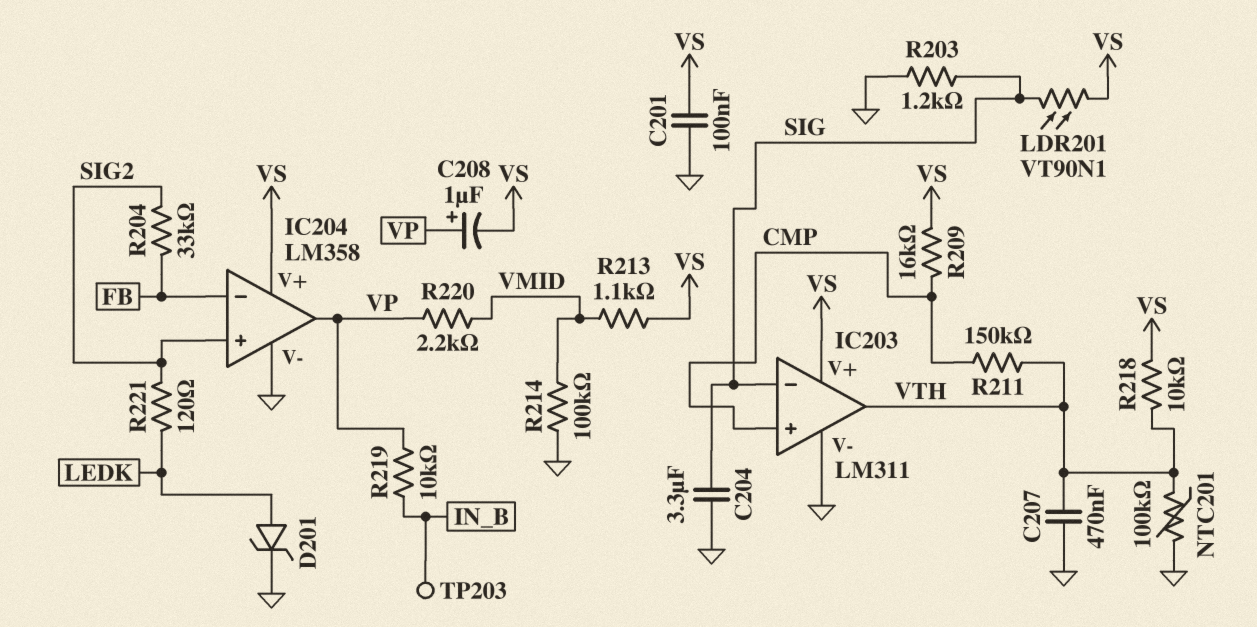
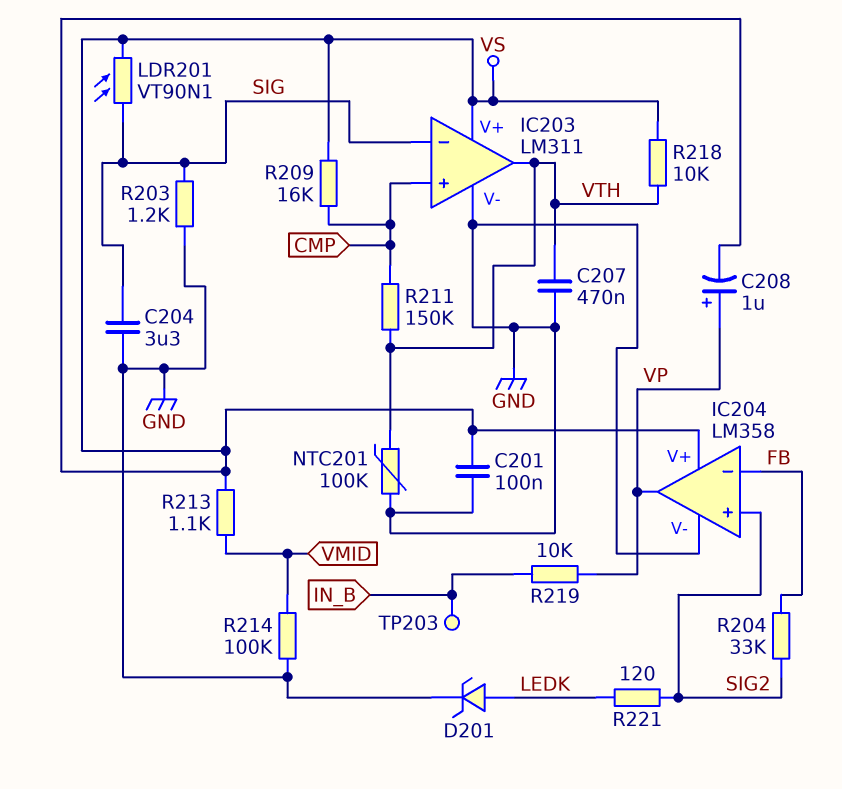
R220: 2.2k (VMID, VP) -> none

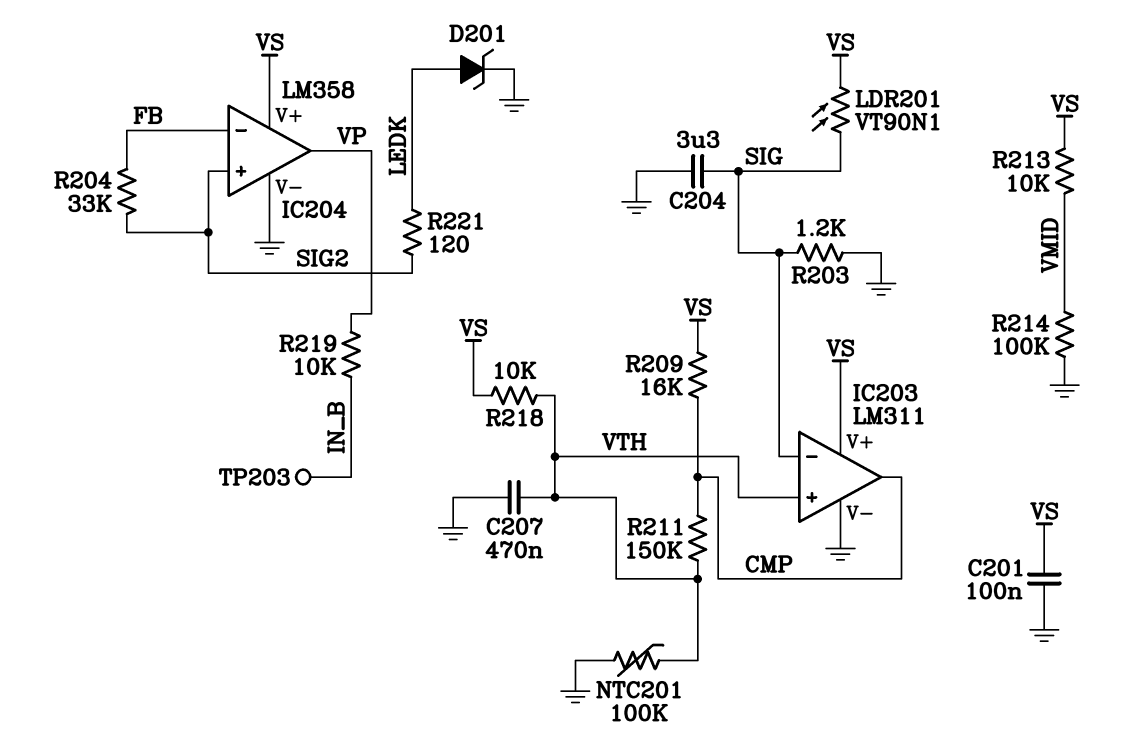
C208: 1uF (plus VP, minus VS) -> none
IC203 pin in+: CMP -> VTH
IC203 pin out: VTH -> CMP
R213: 1.1k (VMID, VS) -> 10k (VMID, VS)

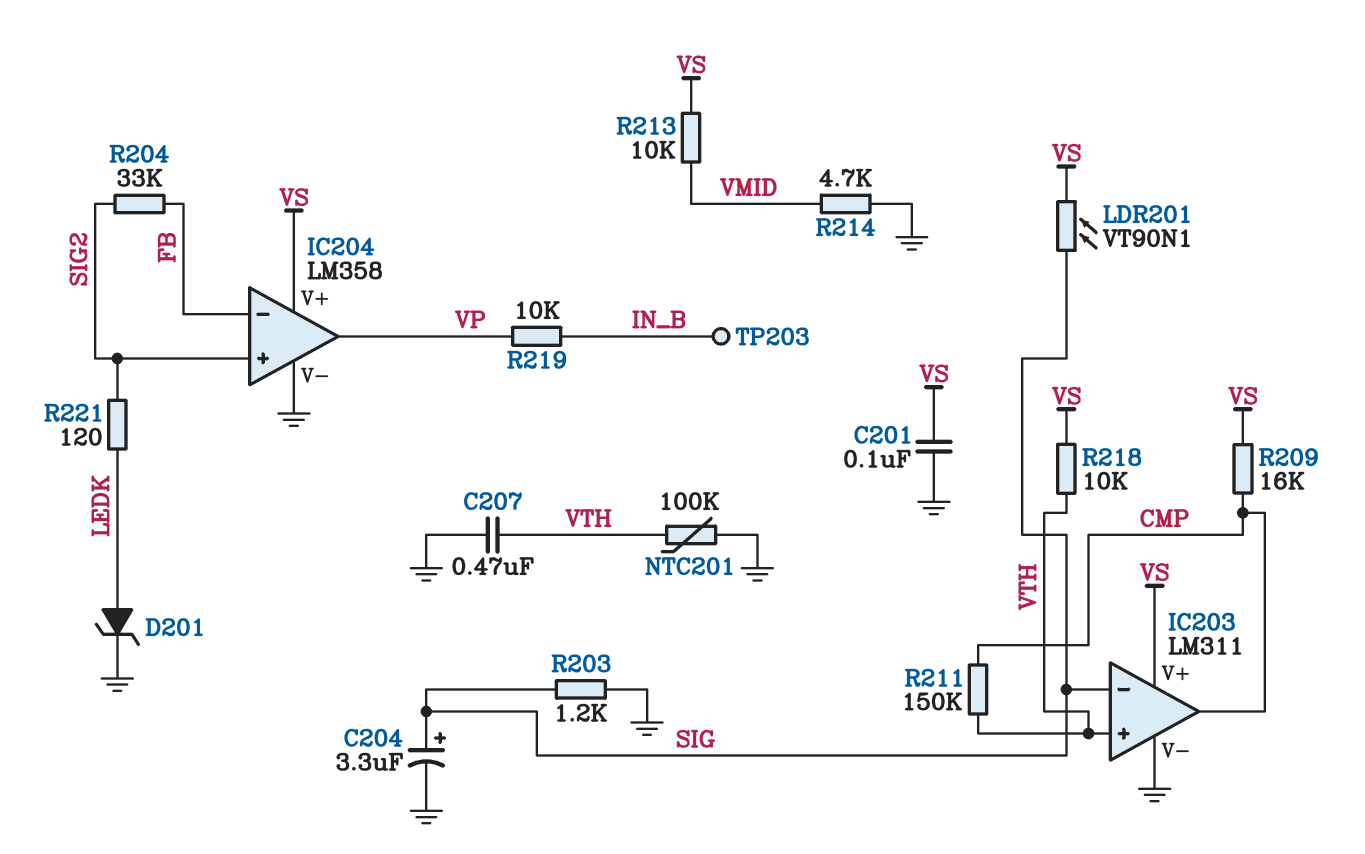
C204: 3.3uF (GND, SIG) -> 3.3uF (plus SIG, minus GND)
R214: 100k (GND, VMID) -> 4.7k (GND, VMID)

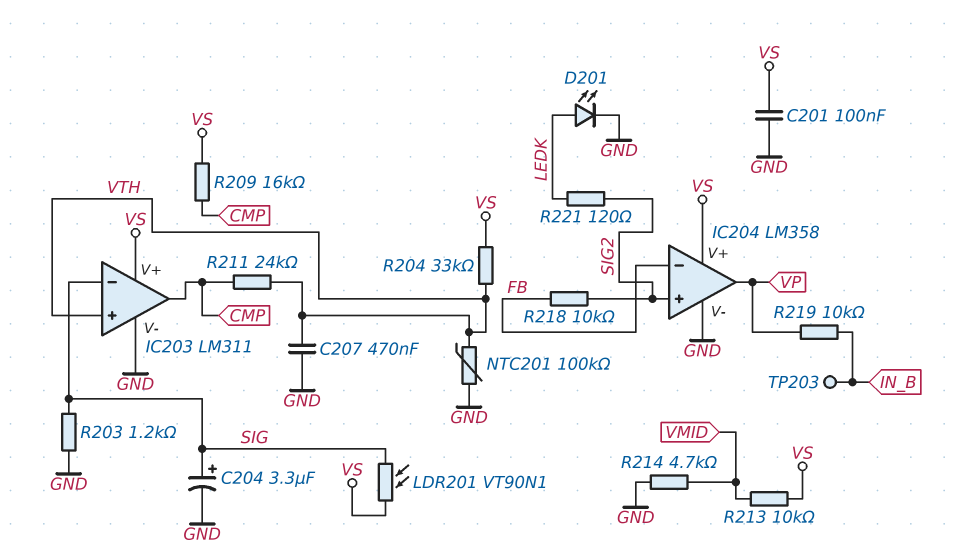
D201: zener (A LEDK, K GND) -> LED (A LEDK, K GND)
R204: 33k (FB, SIG2) -> 33k (VS, VTH)
R211: 150k (CMP, VTH) -> 24k (CMP, VTH)
R218: 10k (VS, VTH) -> 10k (FB, SIG2)

